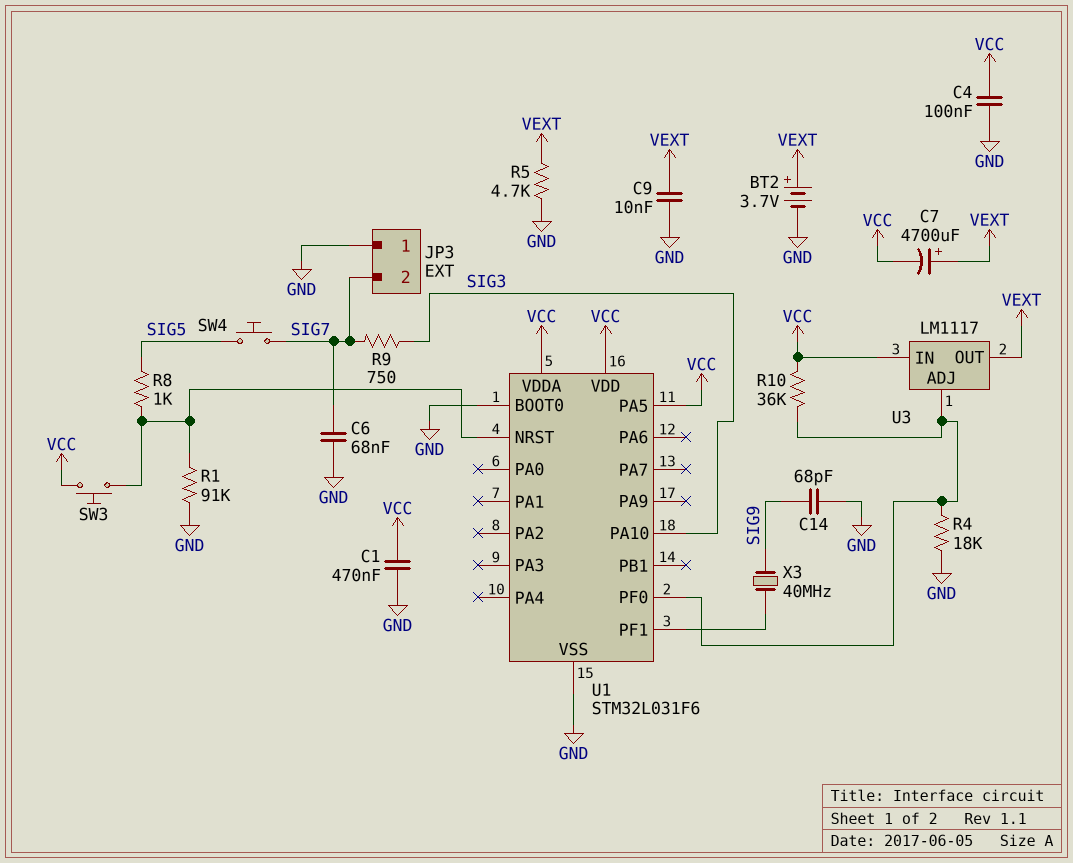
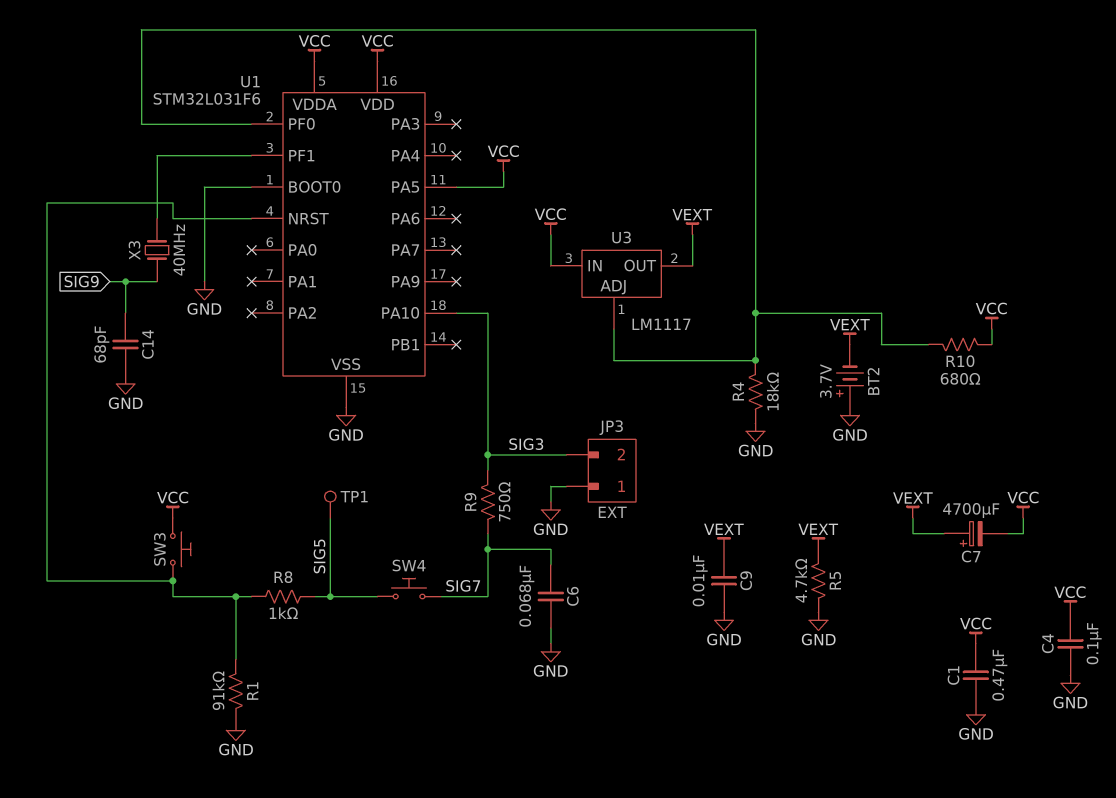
BT2: 3.7V (plus VEXT, minus GND) -> 3.7V (plus GND, minus VEXT)
JP3 pin 2: SIG7 -> SIG3
R10: 36k (U1/PF0, VCC) -> 680 (U1/PF0, VCC)
TP1: none -> test point (SIG5)

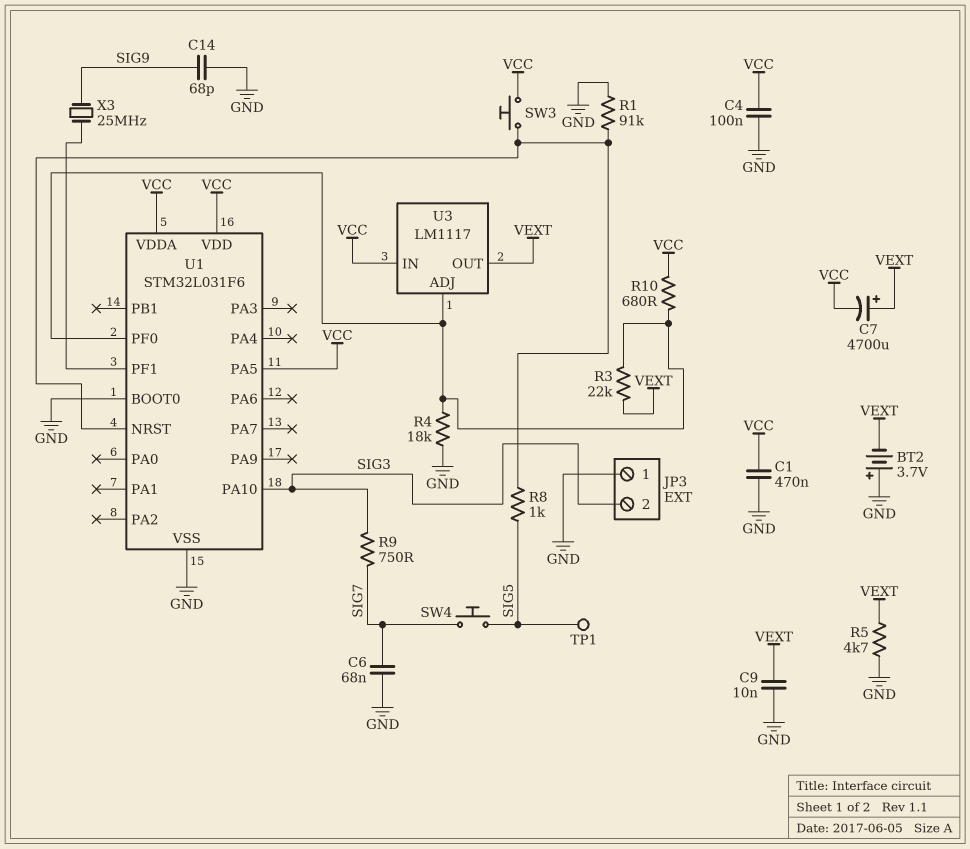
R3: none -> 22k (U1/PF0, VEXT)
X3: 40MHz (SIG9, U1/PF1) -> 25MHz (SIG9, U1/PF1)

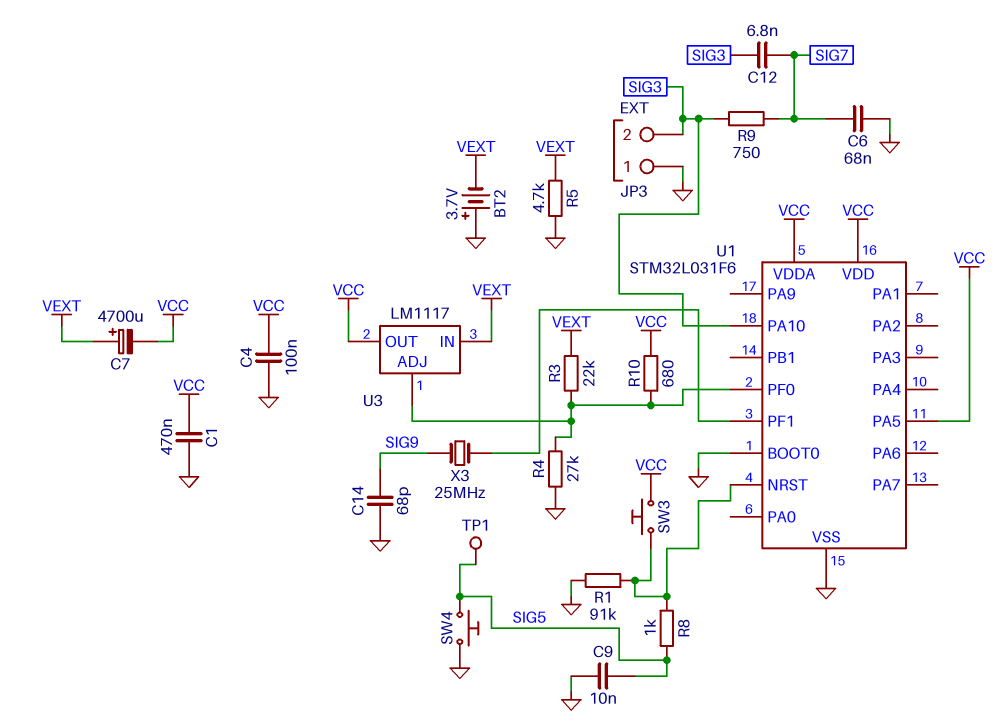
C9: 10nF (GND, VEXT) -> 10nF (GND, SIG5)
C12: none -> 6.8nF (SIG3, SIG7)
R4: 18k (GND, U1/PF0) -> 27k (GND, U1/PF0)
SW4: button (SIG5, SIG7) -> button (GND, SIG5)
U3 pin IN: VCC -> VEXT
U3 pin OUT: VEXT -> VCC

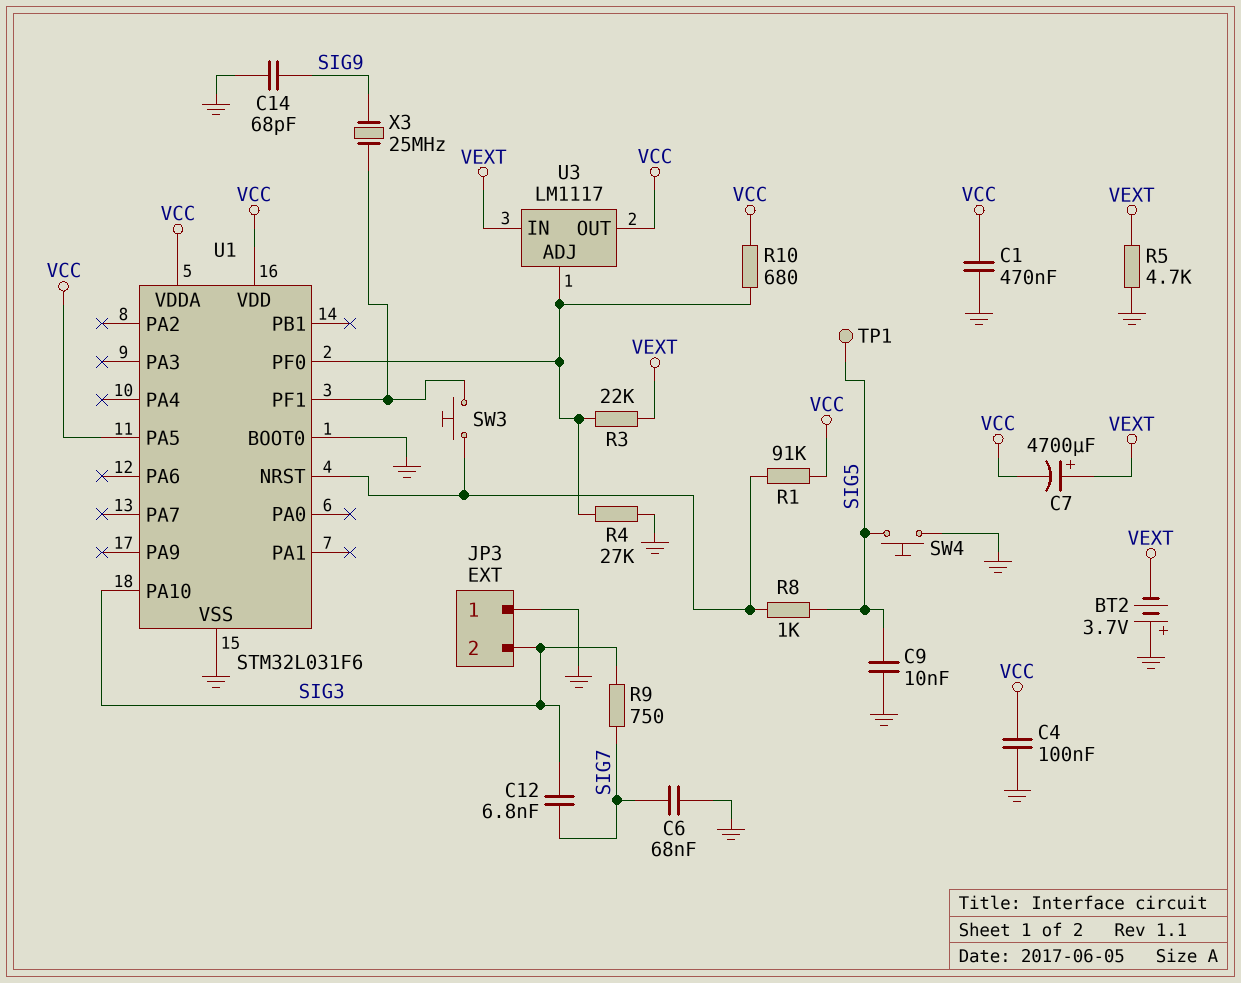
R1: 91k (GND, U1/NRST) -> 91k (U1/NRST, VCC)
SW3: button (U1/NRST, VCC) -> button (U1/NRST, U1/PF1)

